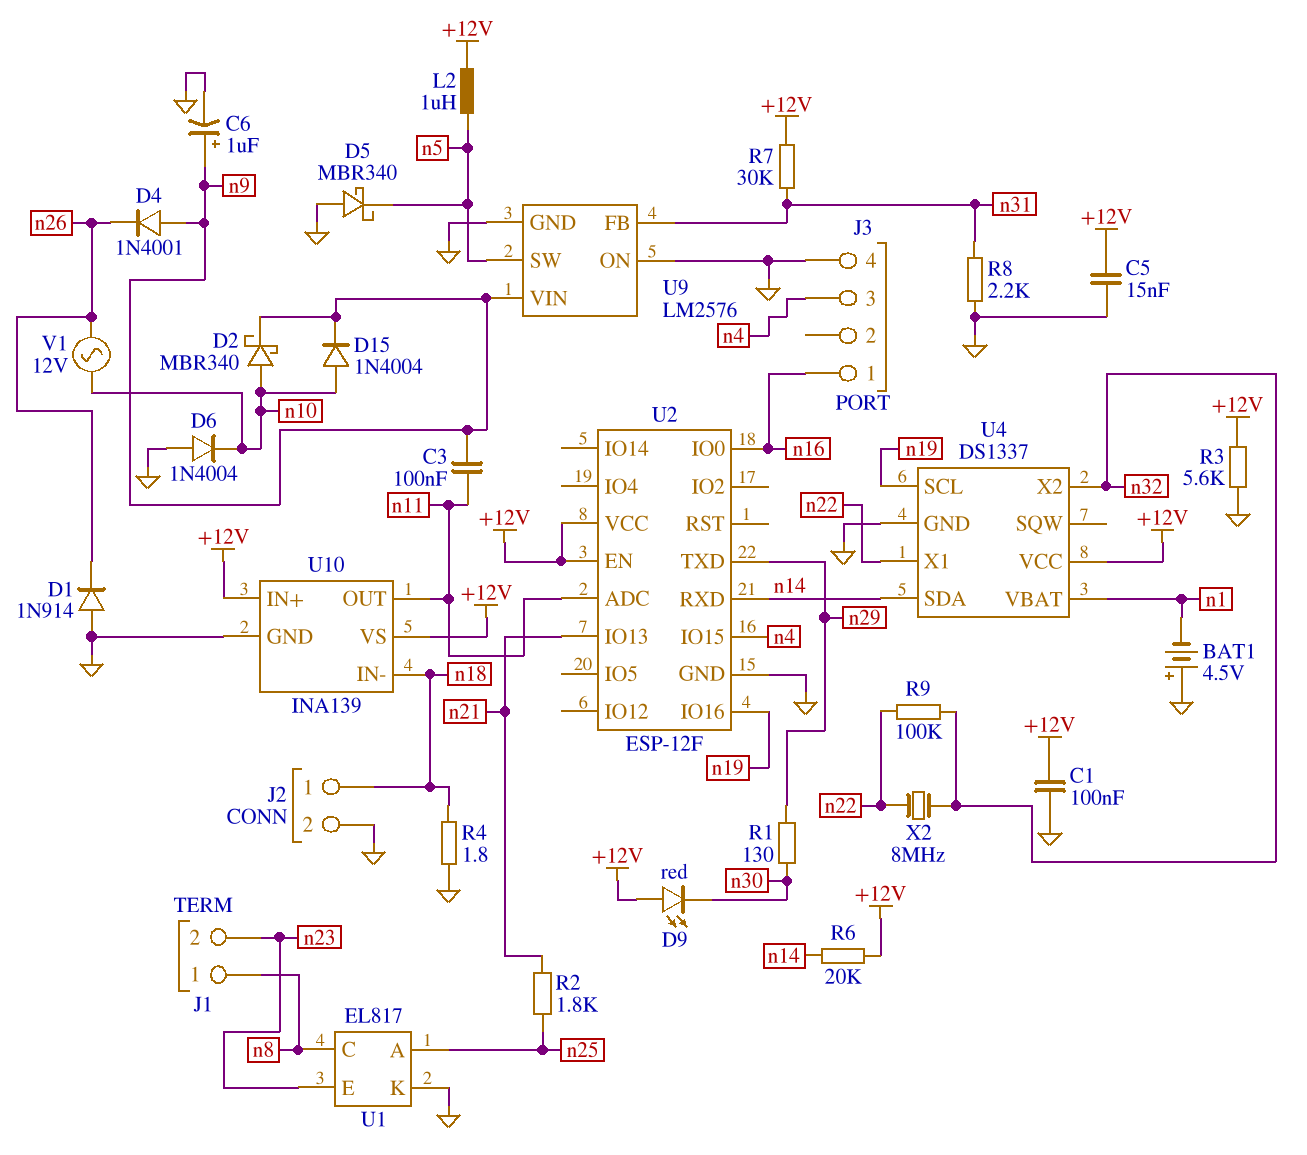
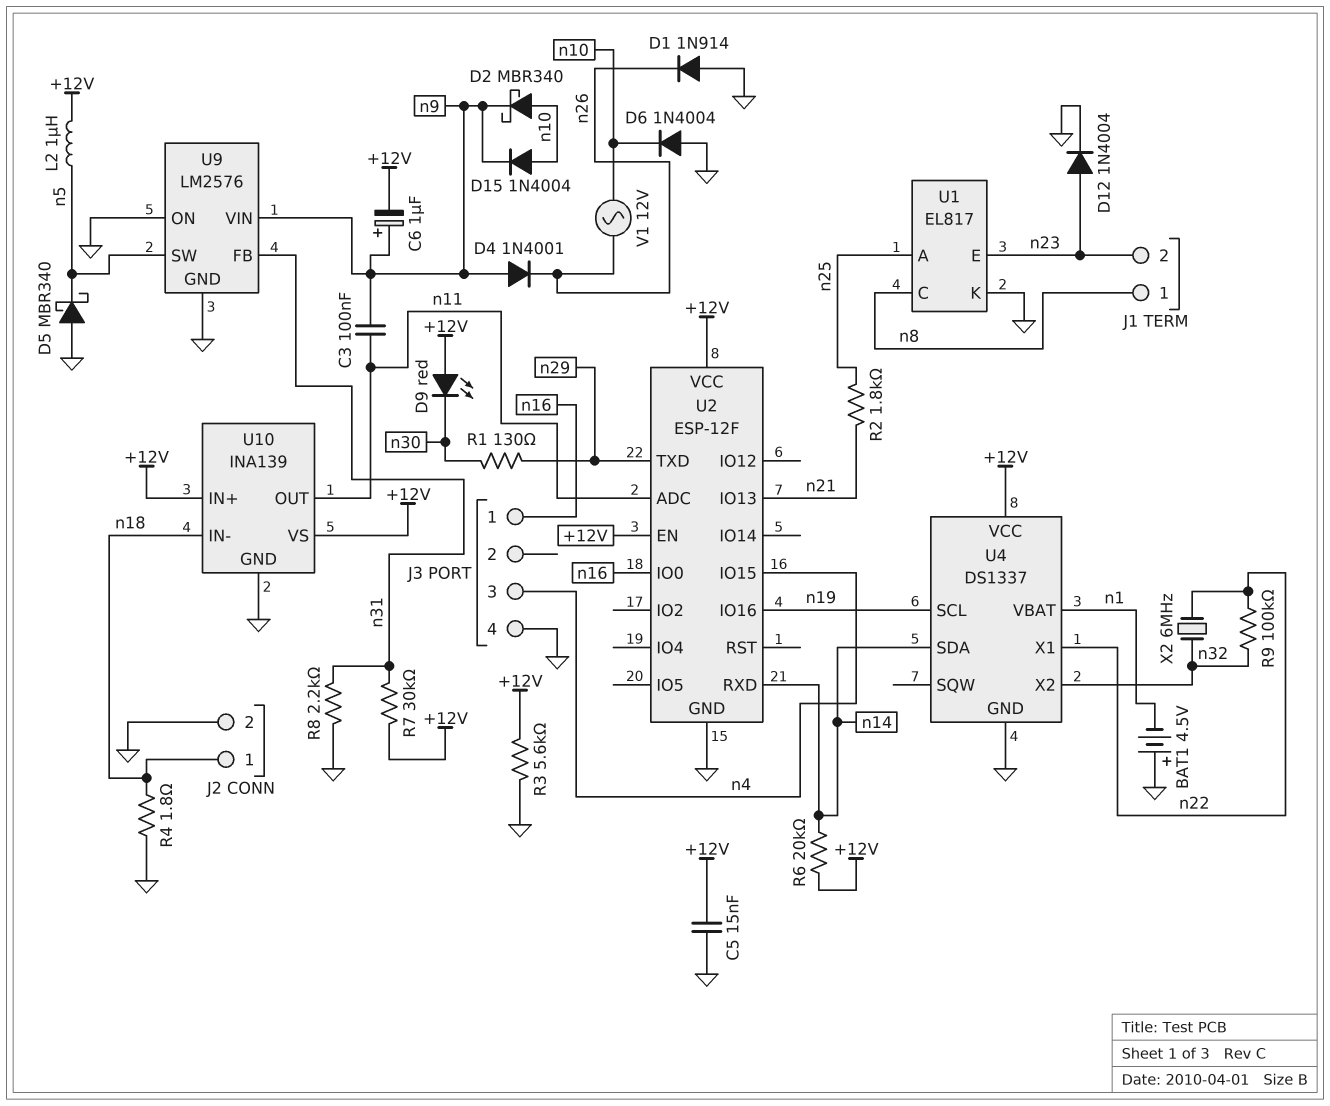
C1: 100nF (+12V, GND) -> none
C6: 1uF (plus n9, minus GND) -> 1uF (plus n9, minus +12V)
D12: none -> diode 1N4004 (A n23, K GND)
X2: 8MHz (n22, n32) -> 6MHz (n22, n32)

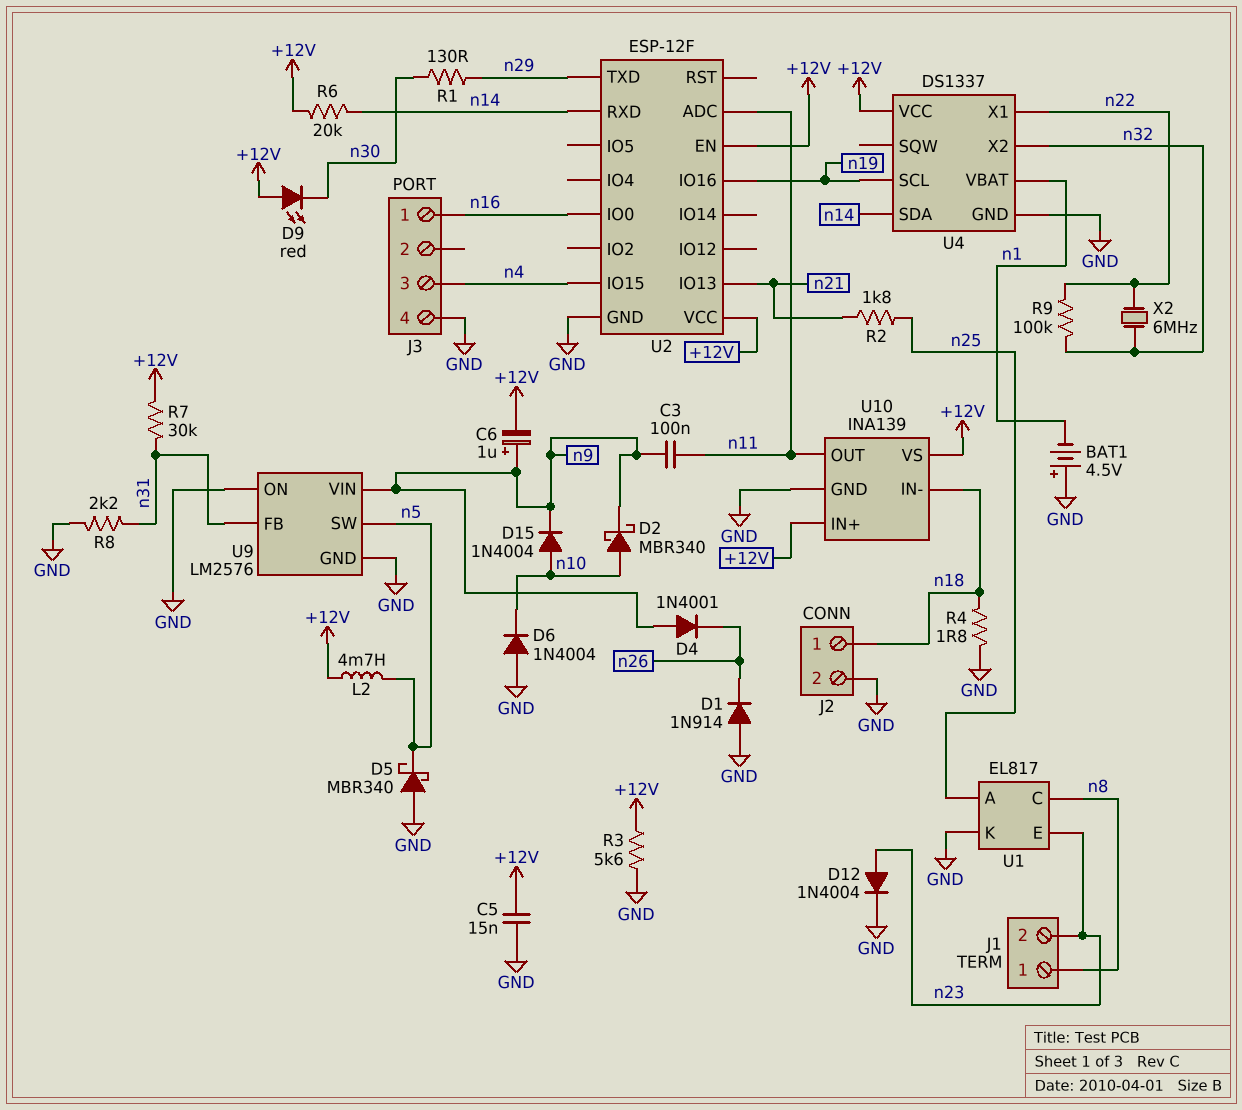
L2: 1uH (+12V, n5) -> 4.7mH (+12V, n5)
V1: AC 12V (n10, n26) -> none

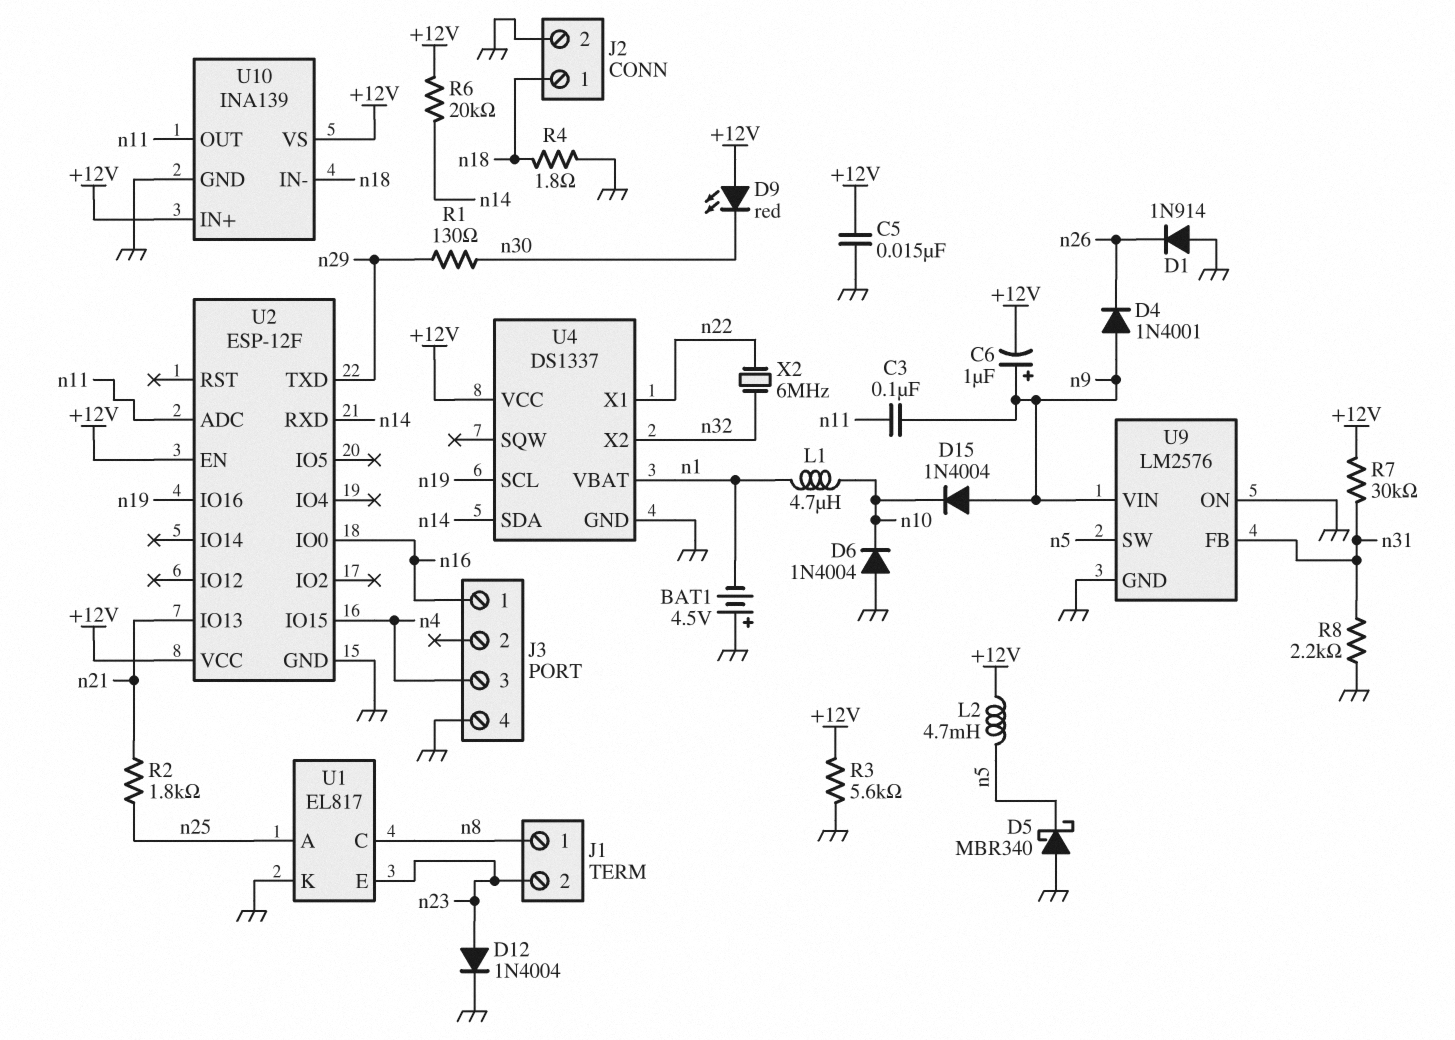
D2: schottky MBR340 (A n10, K n9) -> none
D15: diode 1N4004 (A n10, K n9) -> diode 1N4004 (A n9, K n10)
L1: none -> 4.7uH (n1, n10)
R9: 100k (n22, n32) -> none

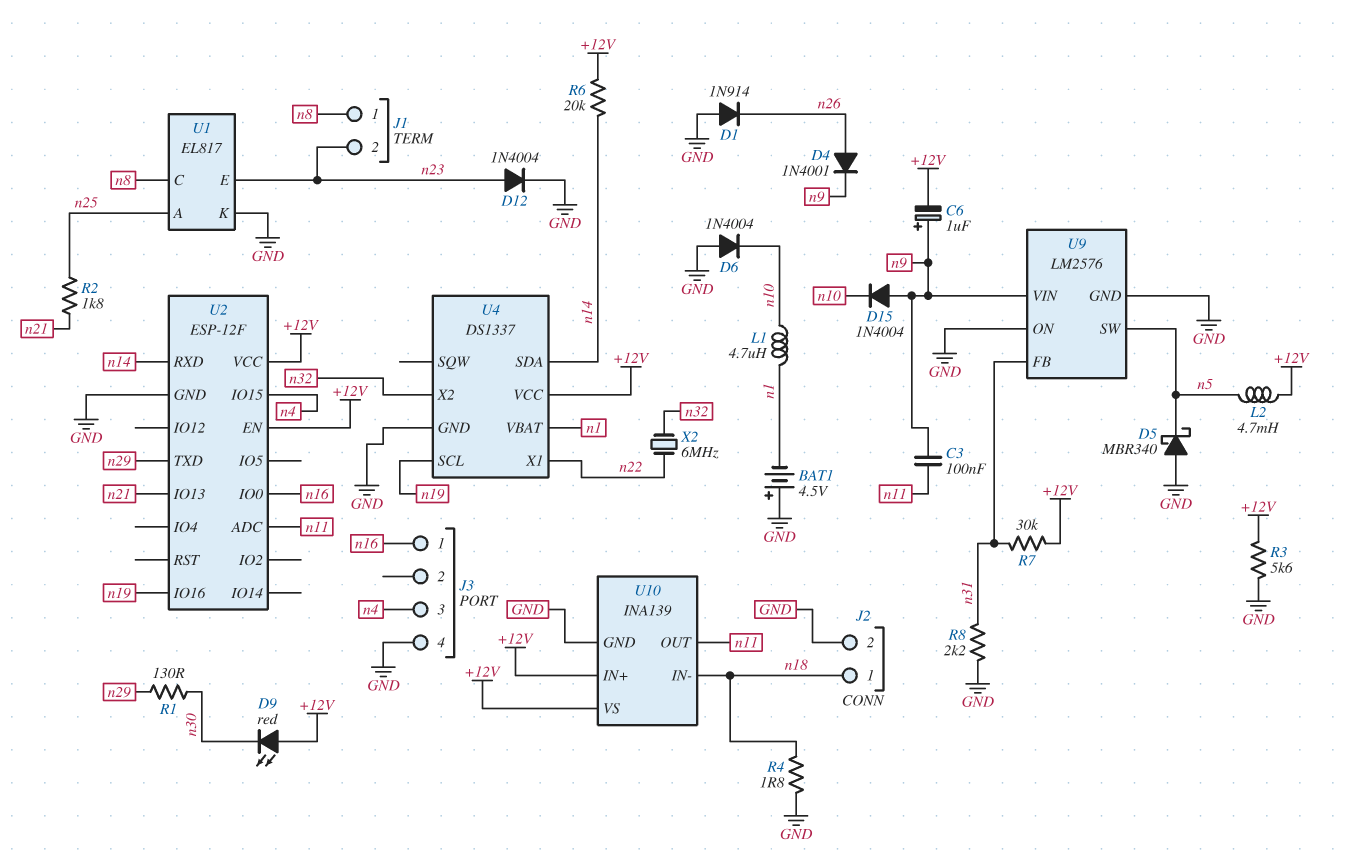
C5: 15nF (+12V, GND) -> none
D4: diode 1N4001 (A n9, K n26) -> diode 1N4001 (A n26, K n9)

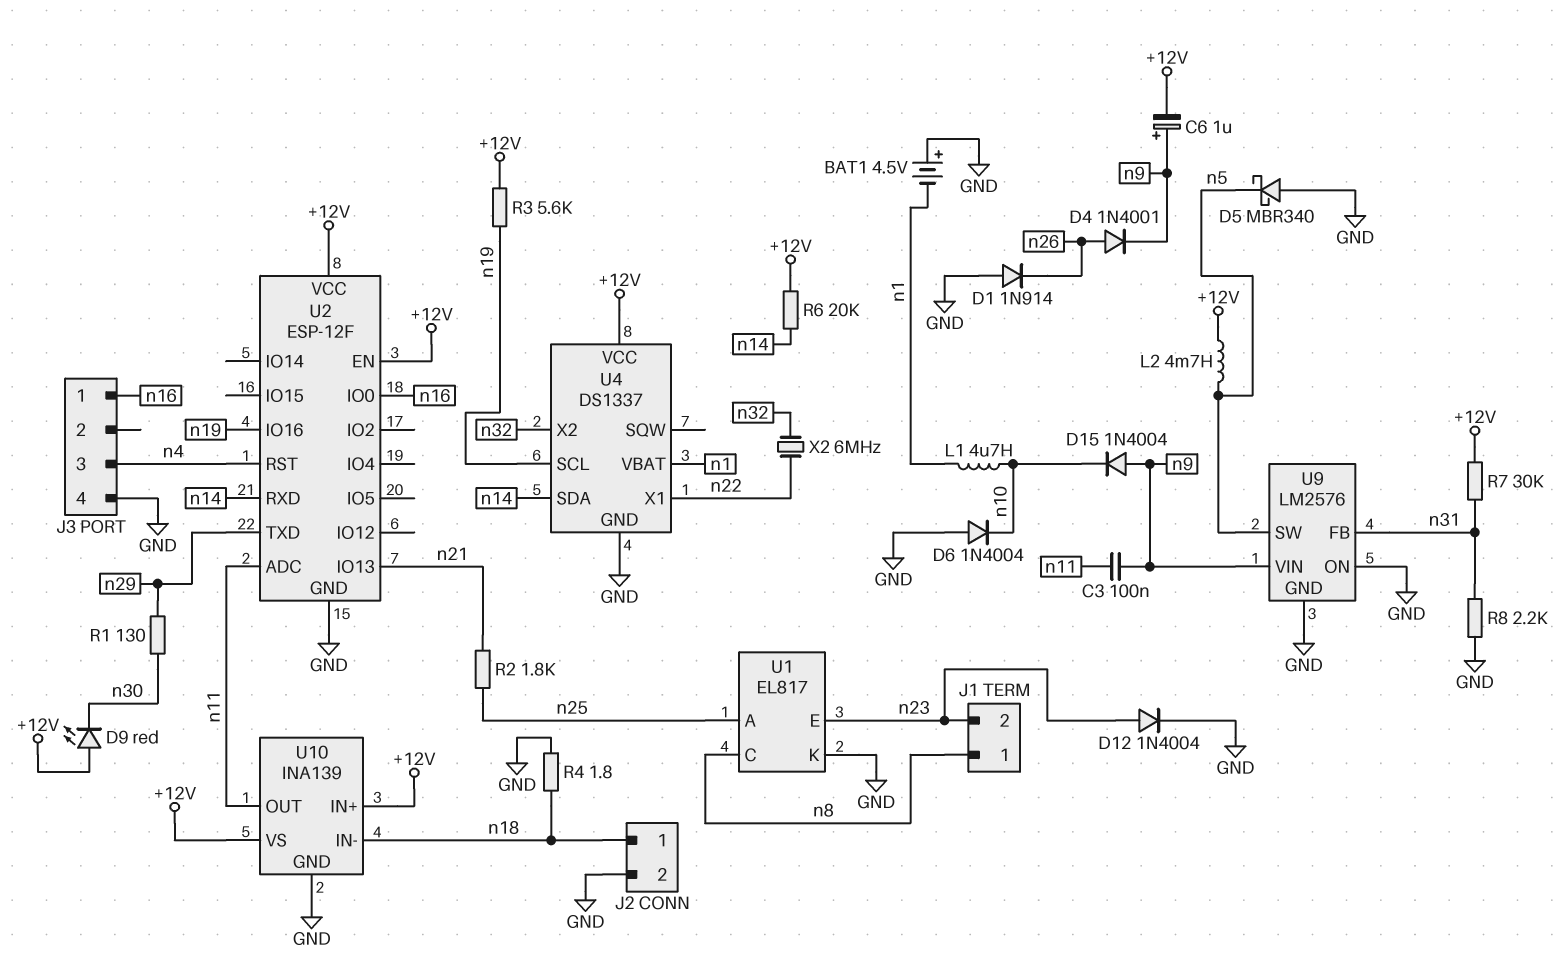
R3: 5.6k (+12V, GND) -> 5.6k (+12V, n19)
U2 pin IO15: n4 -> none
U2 pin RST: none -> n4

